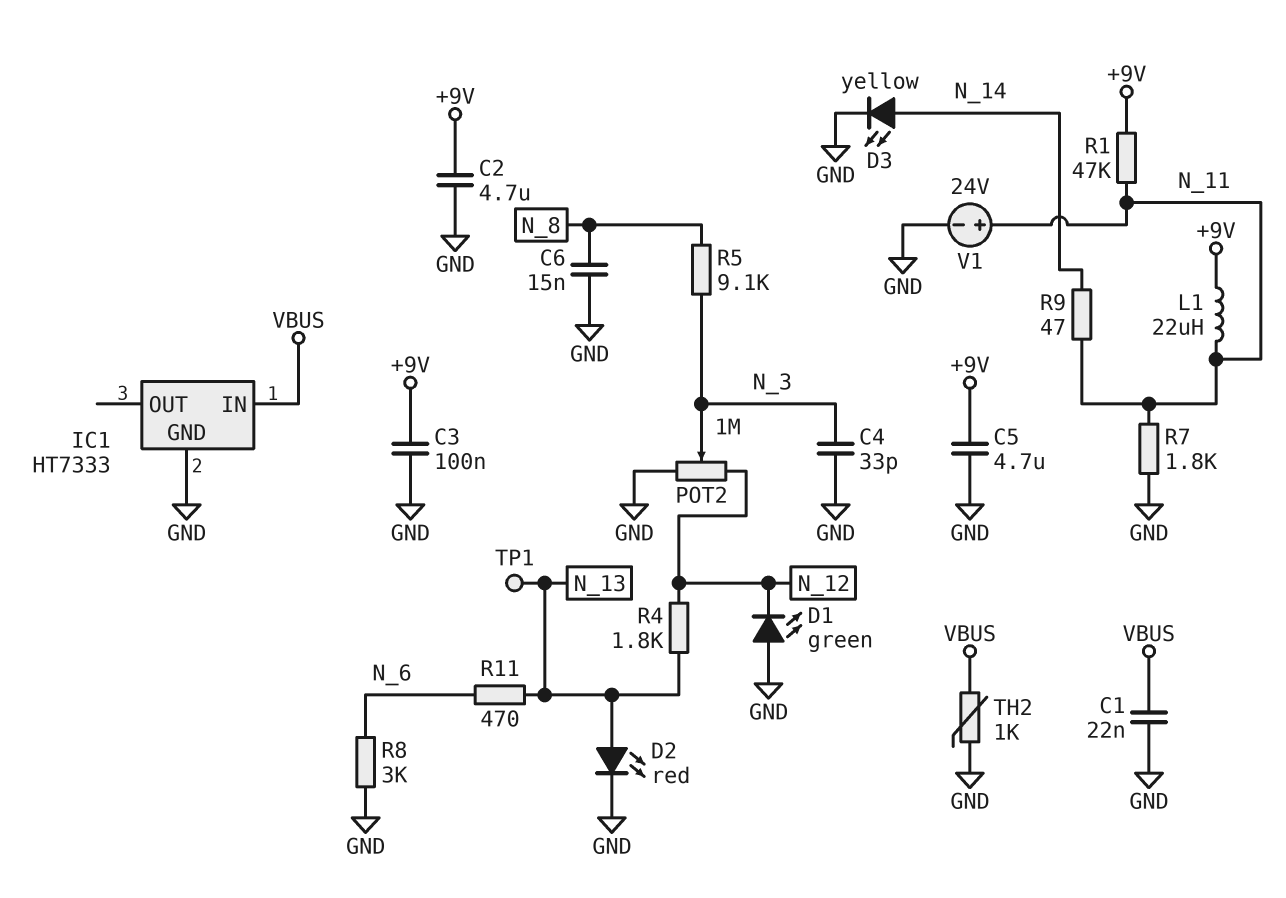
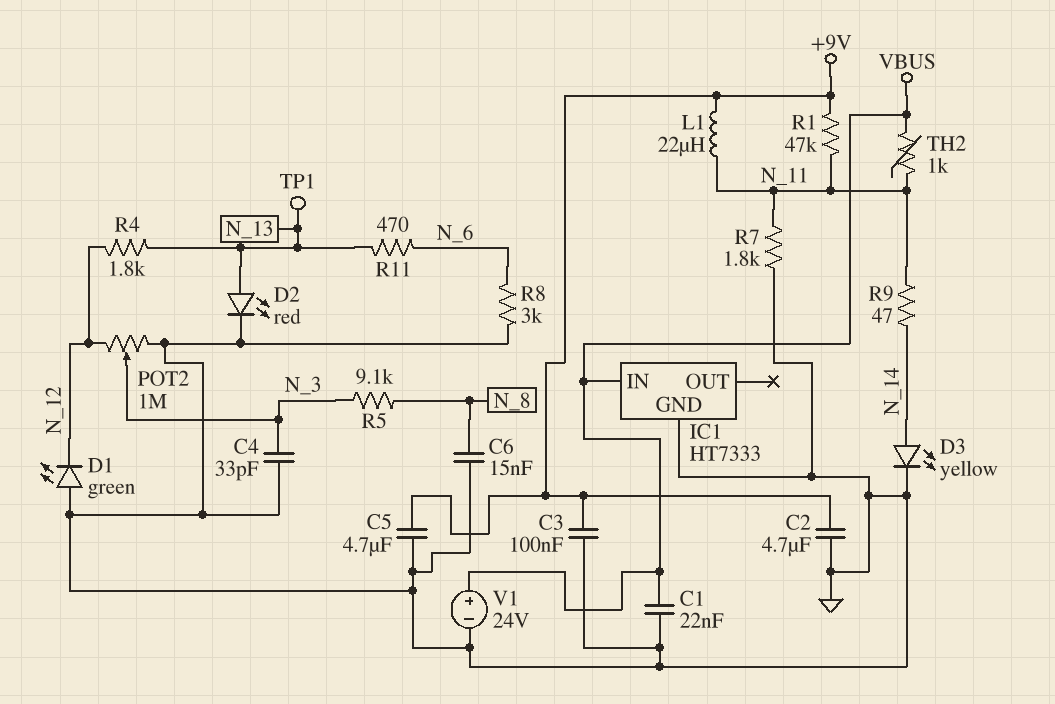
TH2: 1k (GND, VBUS) -> 1k (N_11, VBUS)
V1: 24V (plus N_11, minus GND) -> 24V (plus VBUS, minus GND)

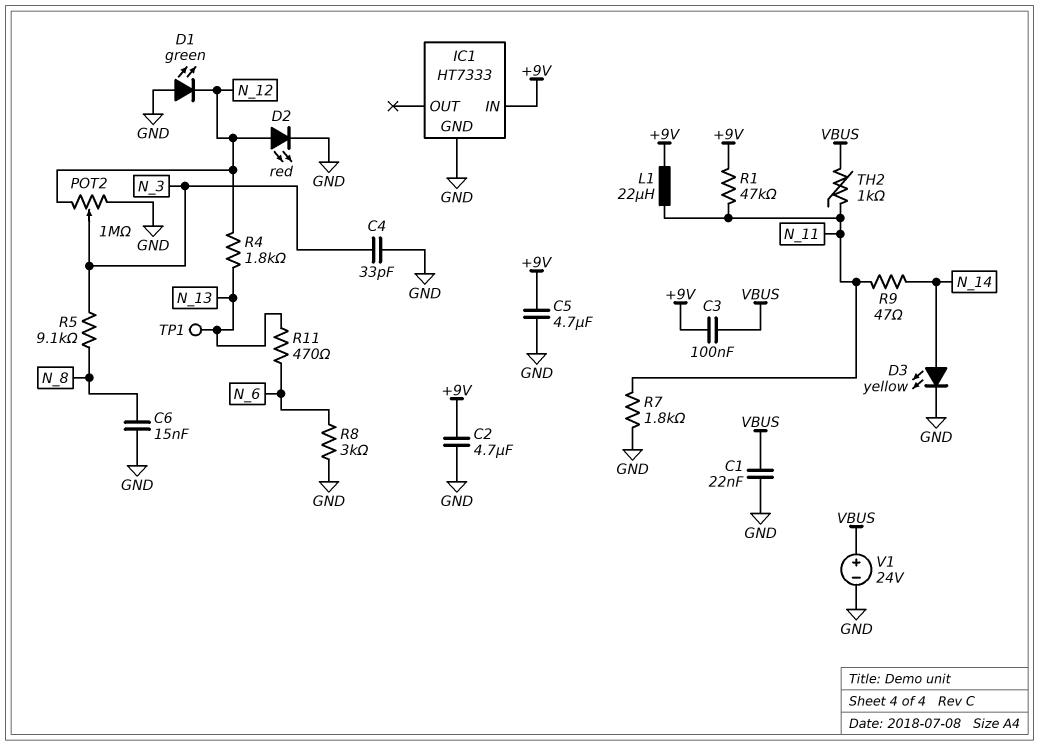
C3: 100nF (+9V, GND) -> 100nF (+9V, VBUS)
D2: LED red (A N_13, K GND) -> LED red (A N_12, K GND)
IC1 pin IN: VBUS -> +9V

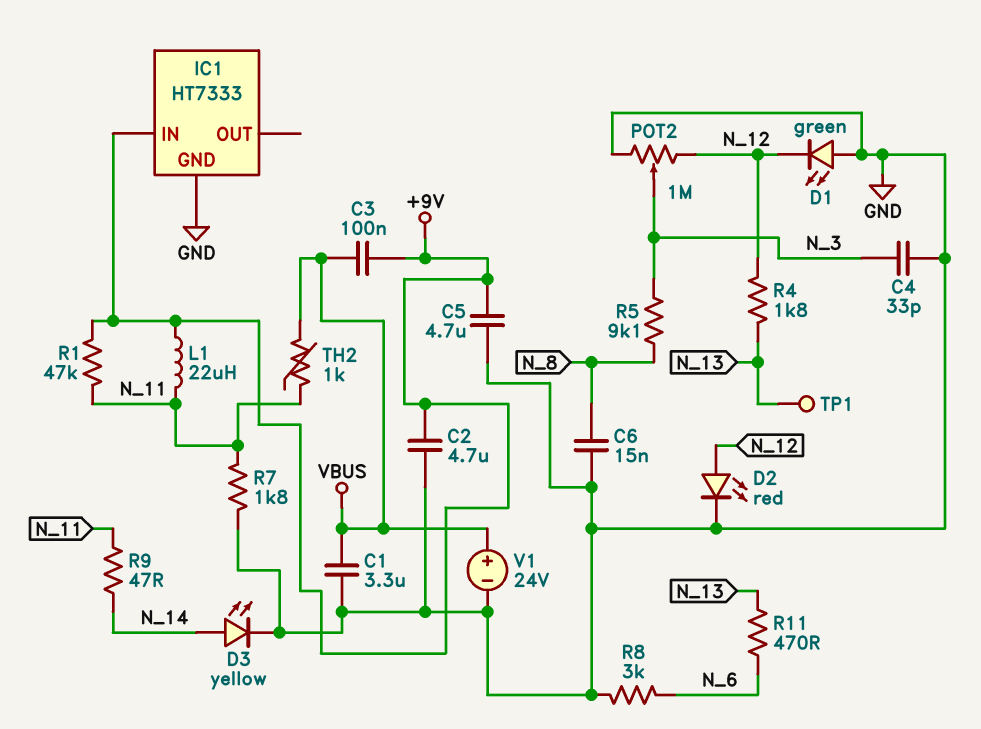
C1: 22nF (GND, VBUS) -> 3.3uF (GND, VBUS)

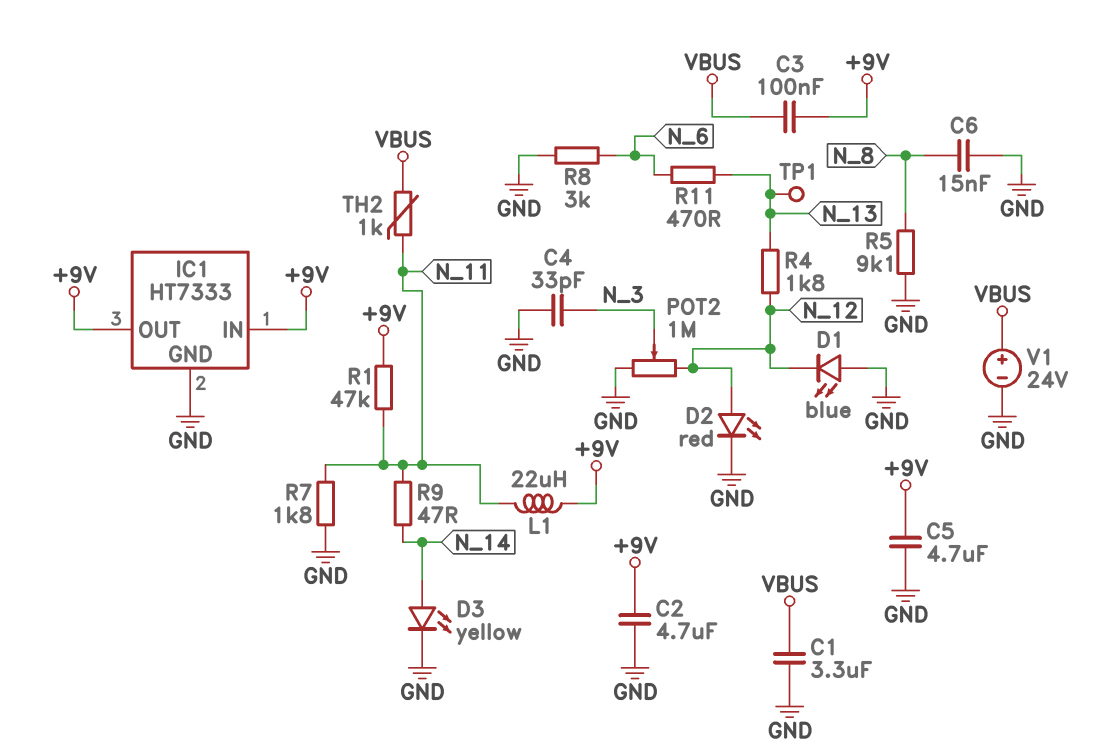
D1: LED green (A GND, K N_12) -> LED blue (A GND, K N_12)
IC1 pin OUT: none -> +9V
R5: 9.1k (N_3, N_8) -> 9.1k (GND, N_8)

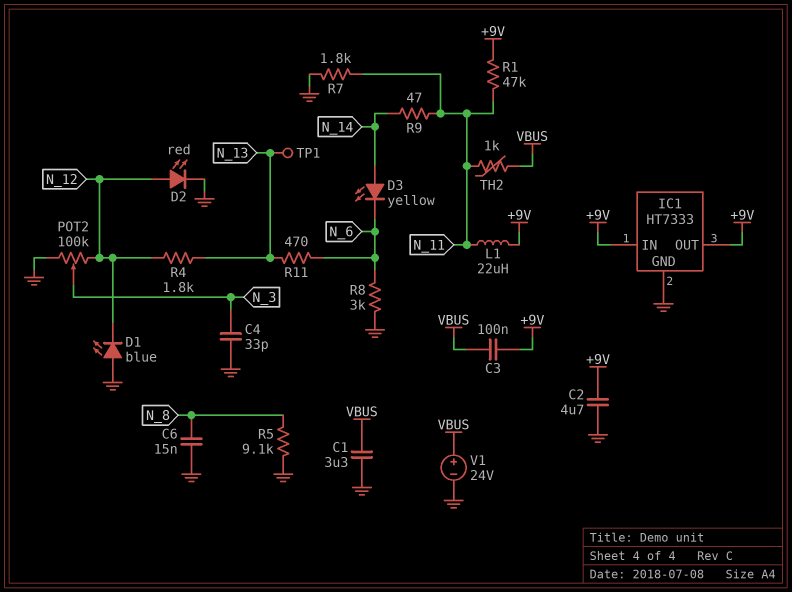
C5: 4.7uF (+9V, GND) -> none
D3: LED yellow (A N_14, K GND) -> LED yellow (A N_14, K N_6)
POT2: 1M (GND, N_12, wiper N_3) -> 100k (GND, N_12, wiper N_3)

